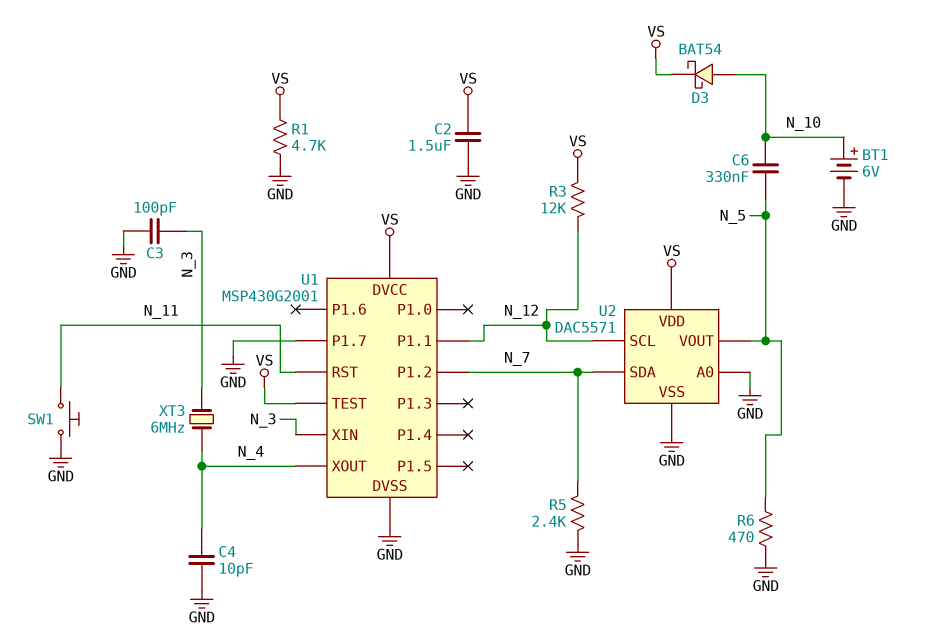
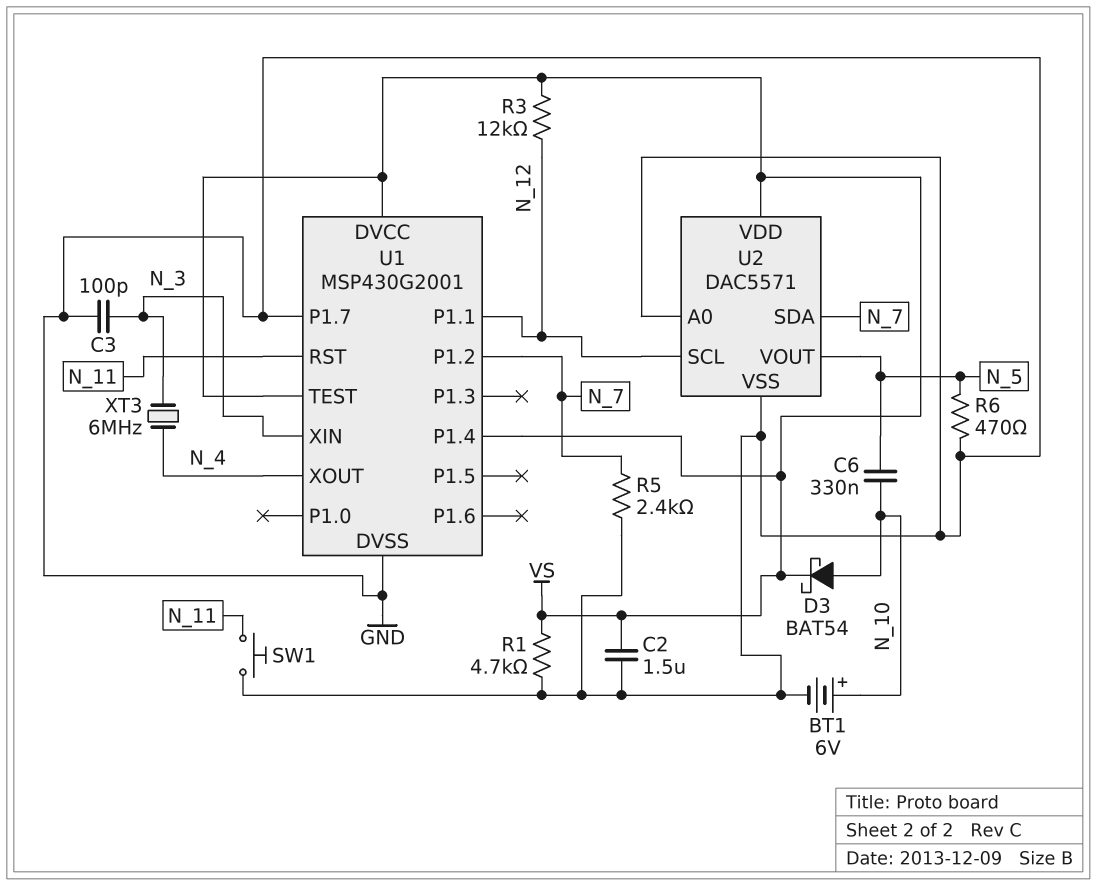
C4: 10pF (GND, N_4) -> none
U1 pin P1.4: none -> VS

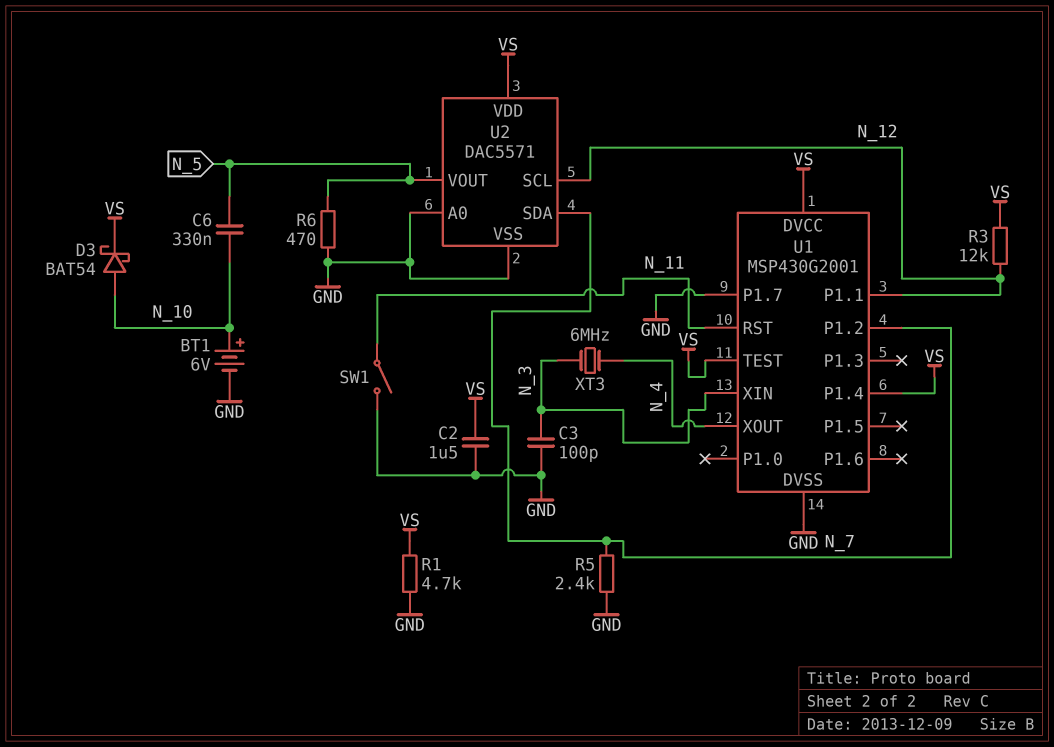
SW1: button (GND, N_11) -> switch (GND, N_11)

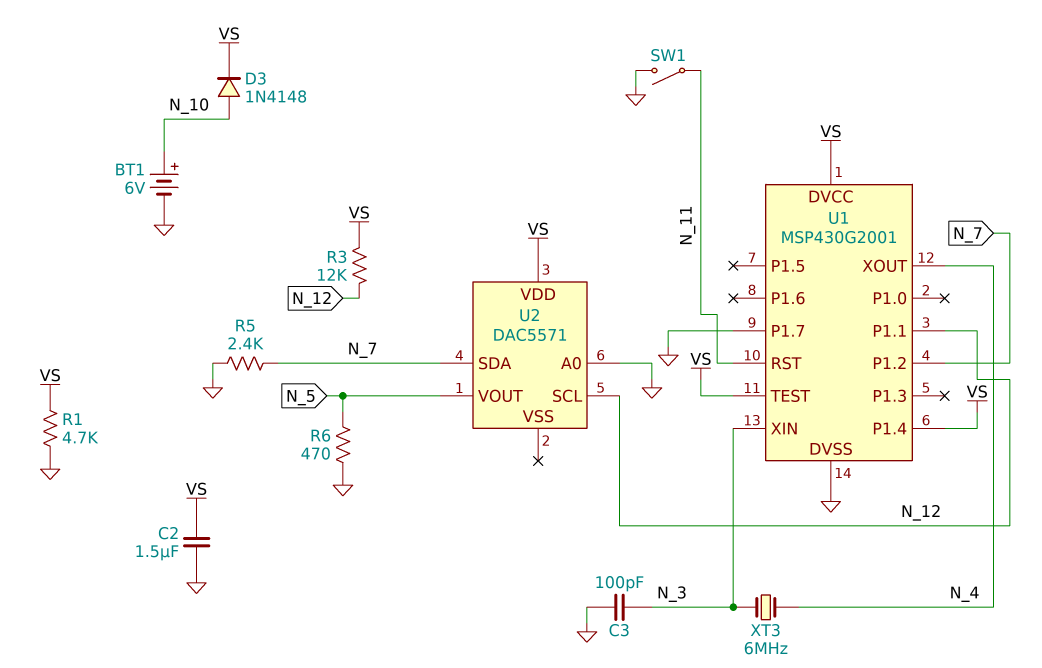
C6: 330nF (N_5, N_10) -> none
D3: schottky BAT54 (A N_10, K VS) -> diode 1N4148 (A N_10, K VS)
U2 pin VSS: GND -> none

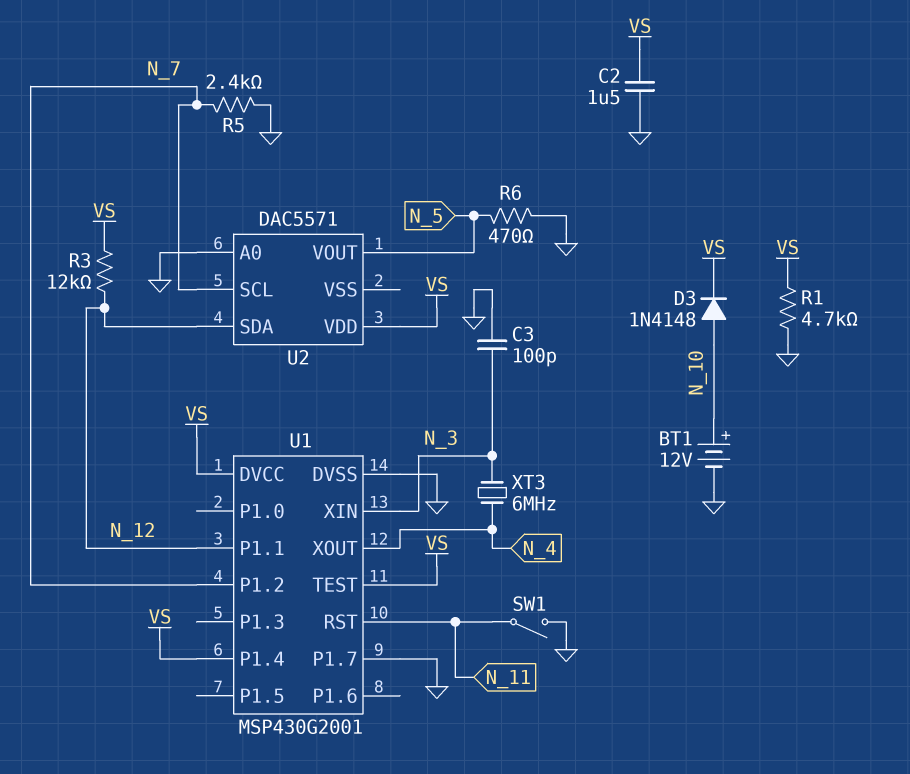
BT1: 6V (plus N_10, minus GND) -> 12V (plus N_10, minus GND)
U2 pin SCL: N_12 -> N_7
U2 pin SDA: N_7 -> N_12

